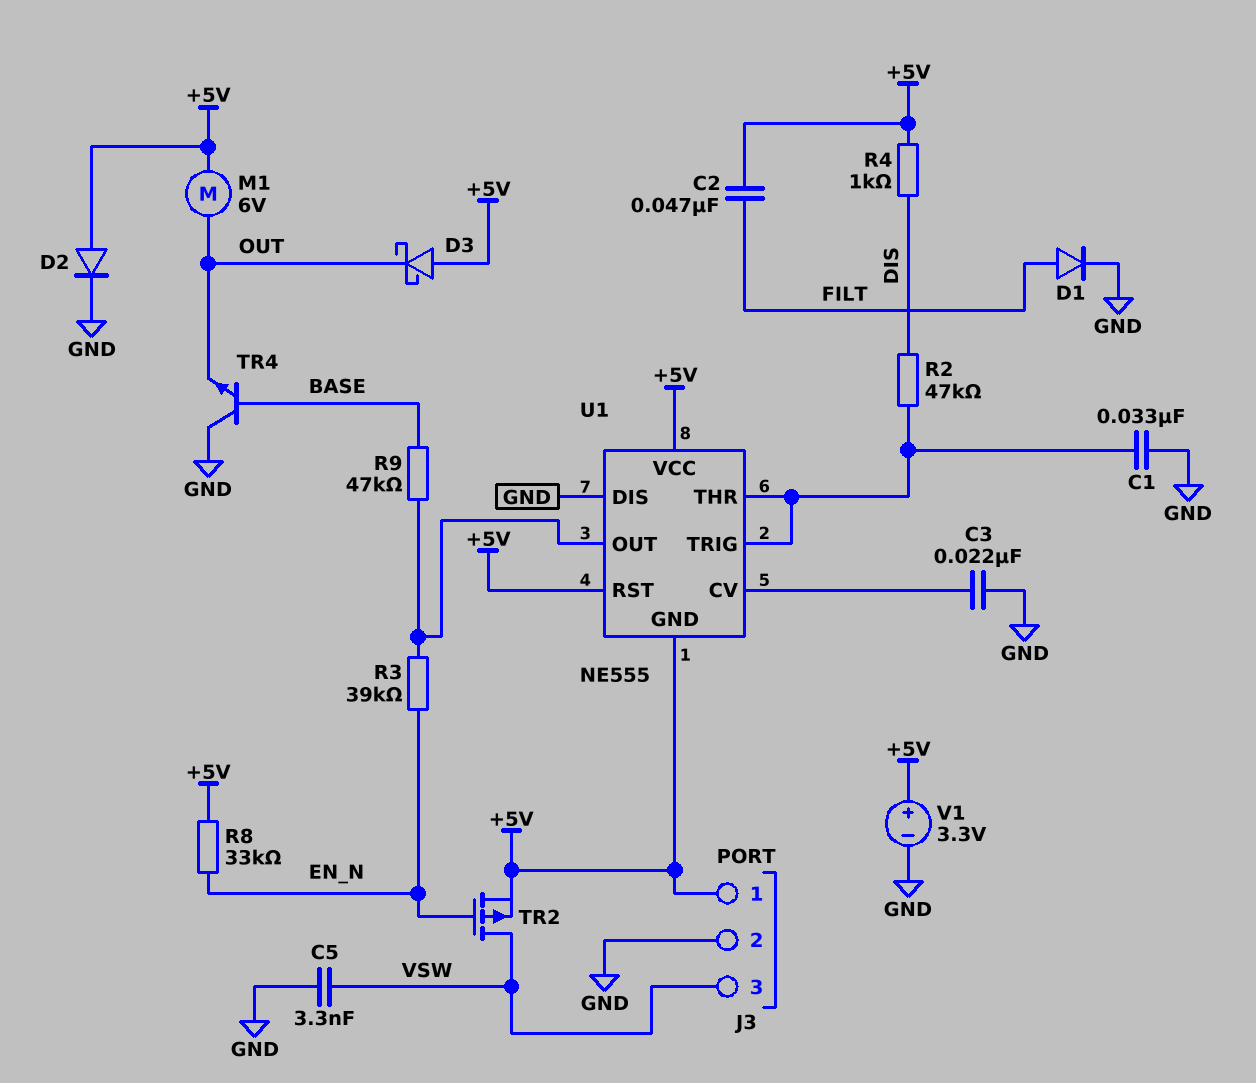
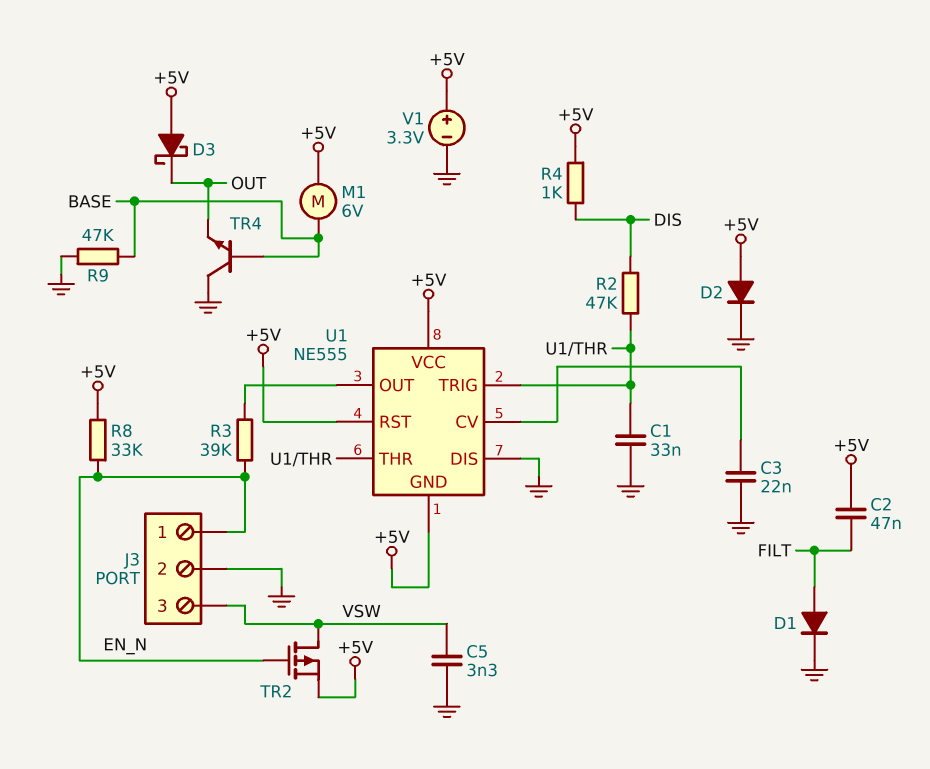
J3 pin 1: +5V -> EN_N
M1: motor 6V (+5V, OUT) -> motor 6V (+5V, BASE)
R9: 47k (BASE, U1/OUT) -> 47k (BASE, GND)

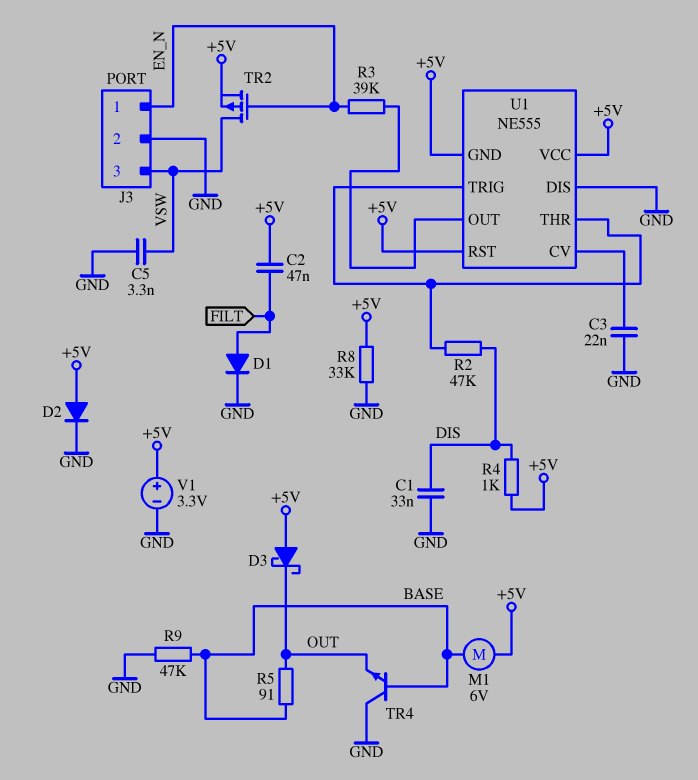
C1: 33nF (GND, U1/THR) -> 33nF (DIS, GND)
R5: none -> 91 (BASE, OUT)
R8: 33k (+5V, EN_N) -> 33k (+5V, GND)

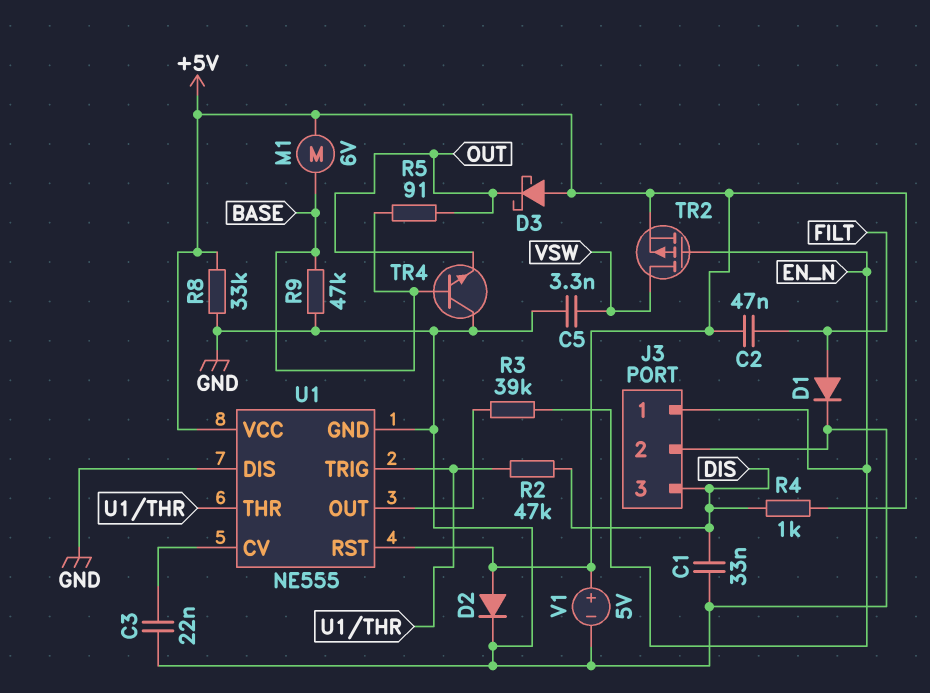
J3 pin 3: VSW -> DIS
U1 pin GND: +5V -> GND
V1: 3.3V (plus +5V, minus GND) -> 5V (plus +5V, minus GND)

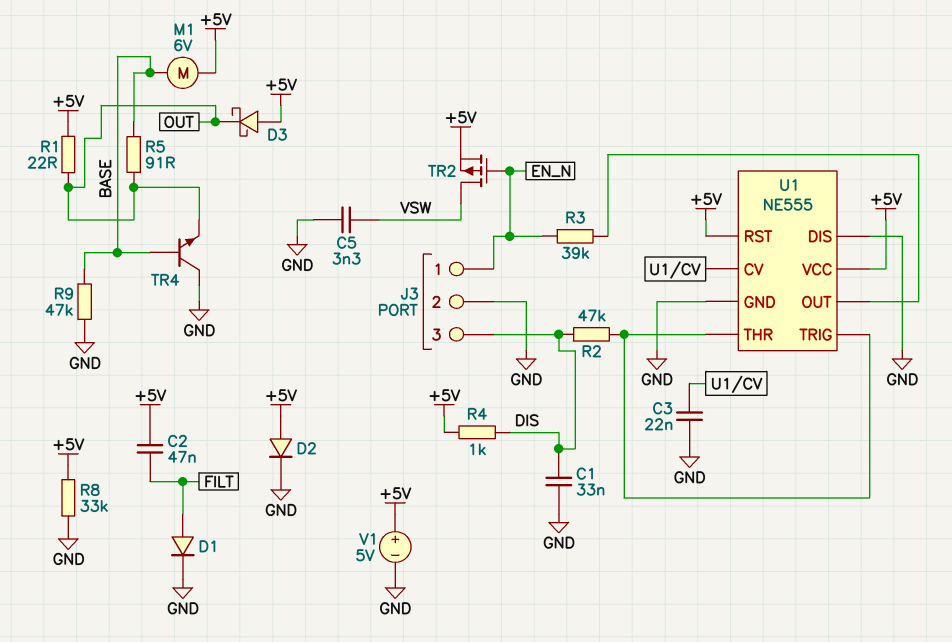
R1: none -> 22 (+5V, OUT)

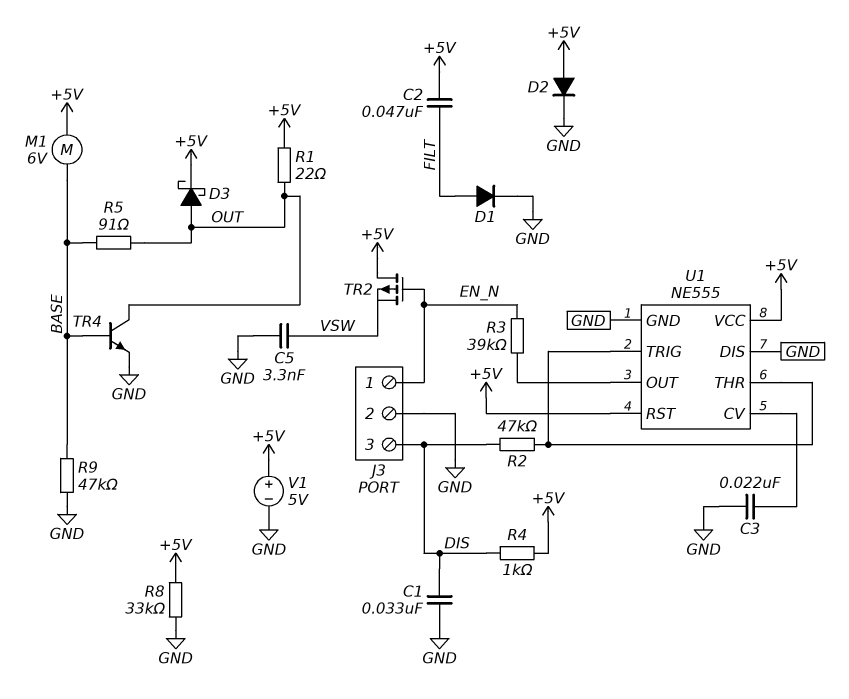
D3: schottky (A +5V, K OUT) -> schottky (A OUT, K +5V)
TR2: PMOS (G EN_N, D VSW, S +5V) -> PMOS (G EN_N, D +5V, S VSW)
TR4: NPN (B BASE, C GND, E OUT) -> NPN (B BASE, C OUT, E GND)

